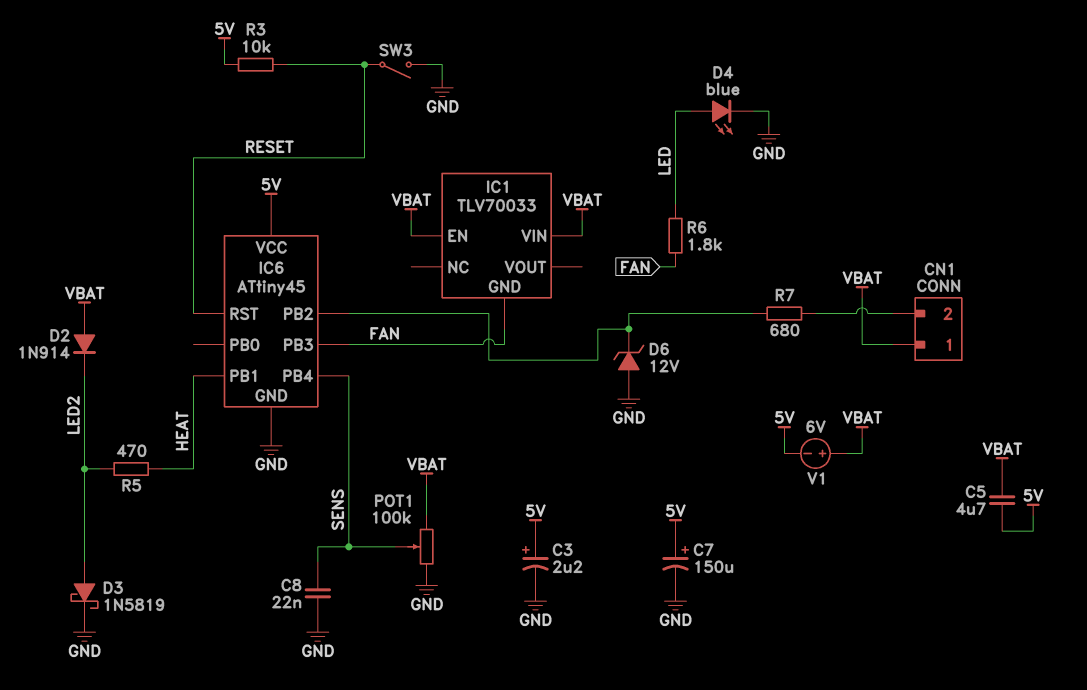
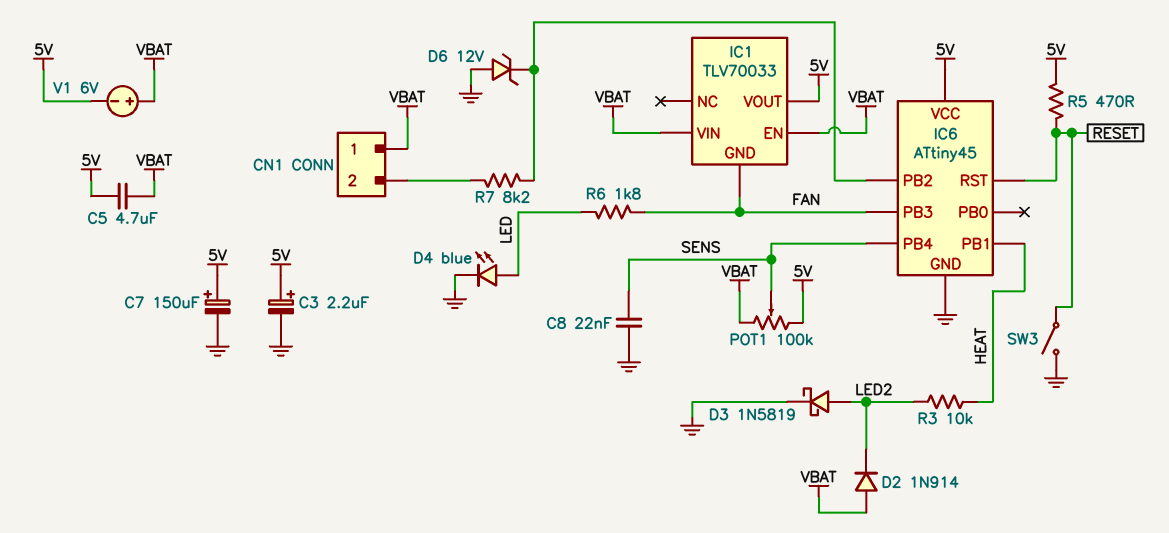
IC1 pin VOUT: none -> 5V
POT1: 100k (GND, VBAT, wiper SENS) -> 100k (5V, VBAT, wiper SENS)
R3: 10k (5V, RESET) -> 10k (HEAT, LED2)
R5: 470 (HEAT, LED2) -> 470 (5V, RESET)
R7: 680 (CN1/2, IC6/PB2) -> 8.2k (CN1/2, IC6/PB2)

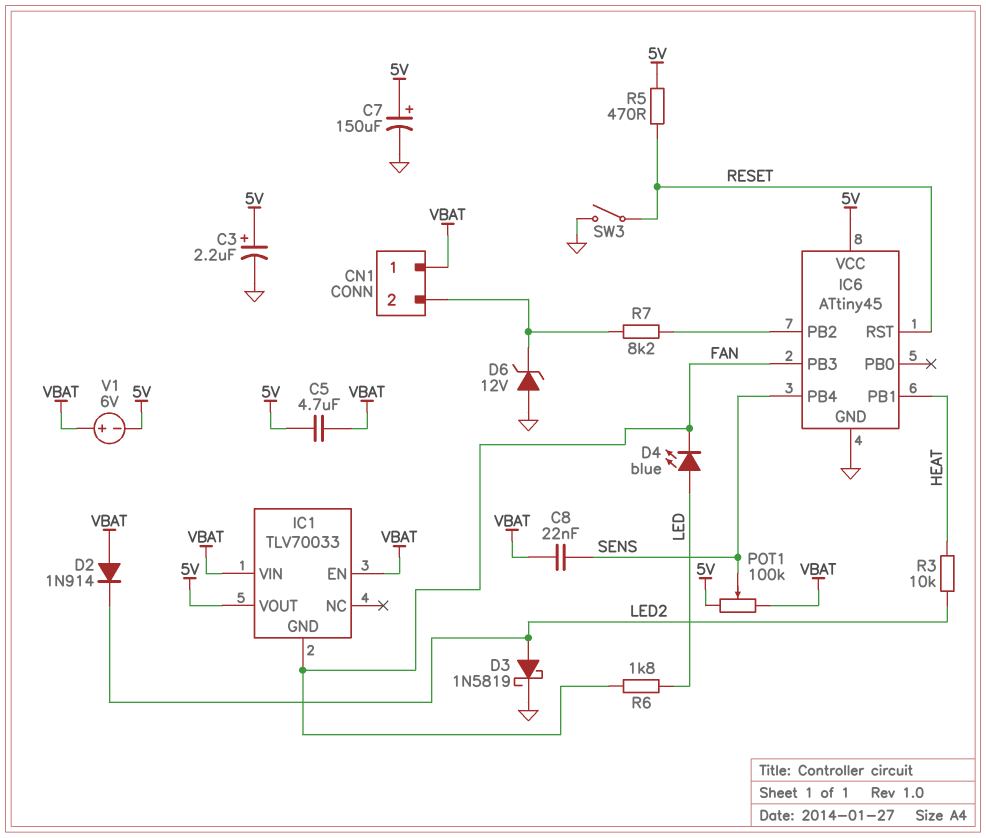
C8: 22nF (GND, SENS) -> 22nF (SENS, VBAT)
D4: LED blue (A LED, K GND) -> LED blue (A LED, K FAN)
D6: zener 12V (A GND, K IC6/PB2) -> zener 12V (A GND, K CN1/2)

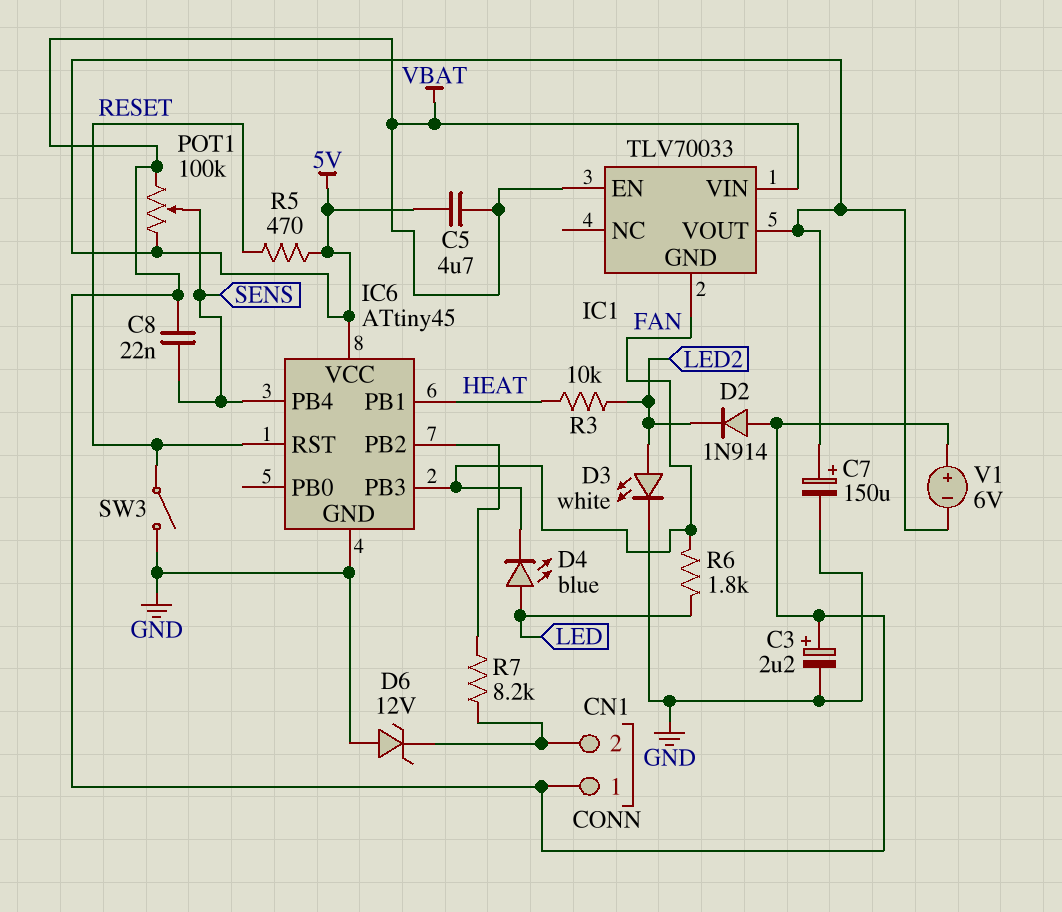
C3: 2.2uF (plus 5V, minus GND) -> 2.2uF (plus VBAT, minus GND)
D3: schottky 1N5819 (A LED2, K GND) -> LED white (A LED2, K GND)

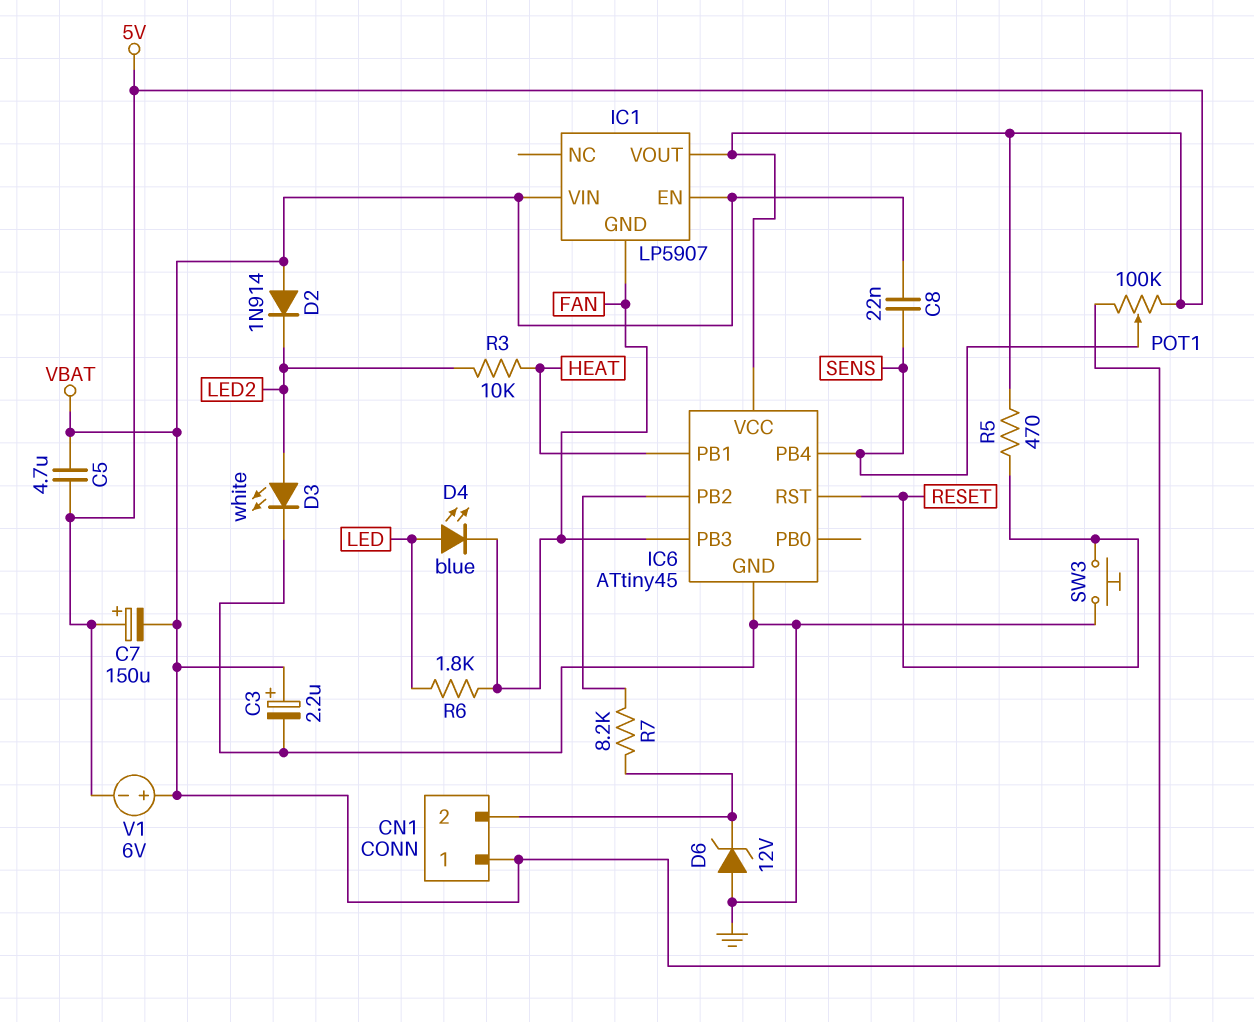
C7: 150uF (plus 5V, minus GND) -> 150uF (plus 5V, minus VBAT)
IC1: TLV70033 -> LP5907
SW3: switch (GND, RESET) -> button (GND, RESET)

